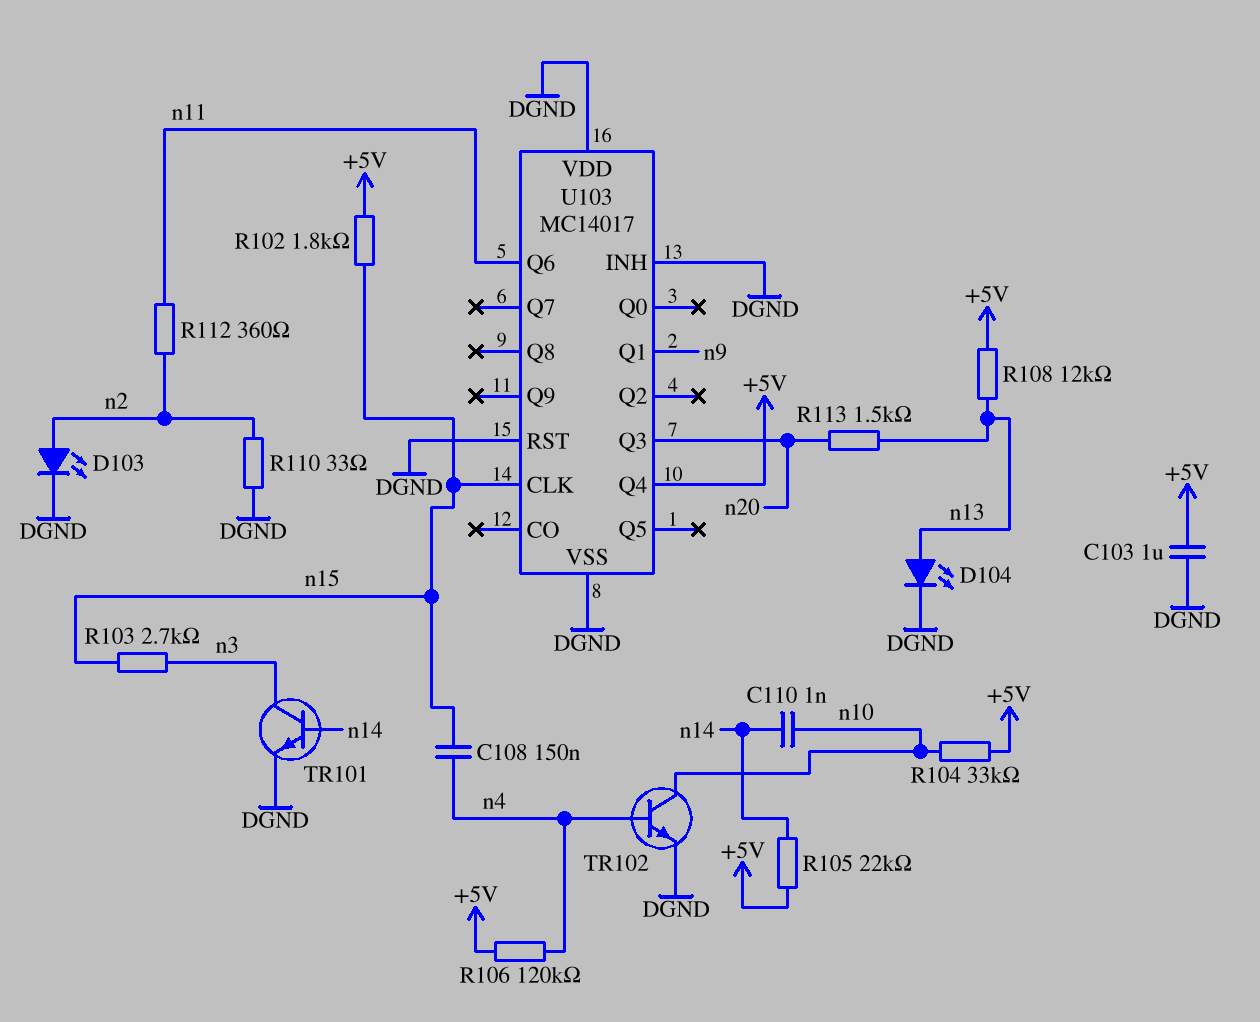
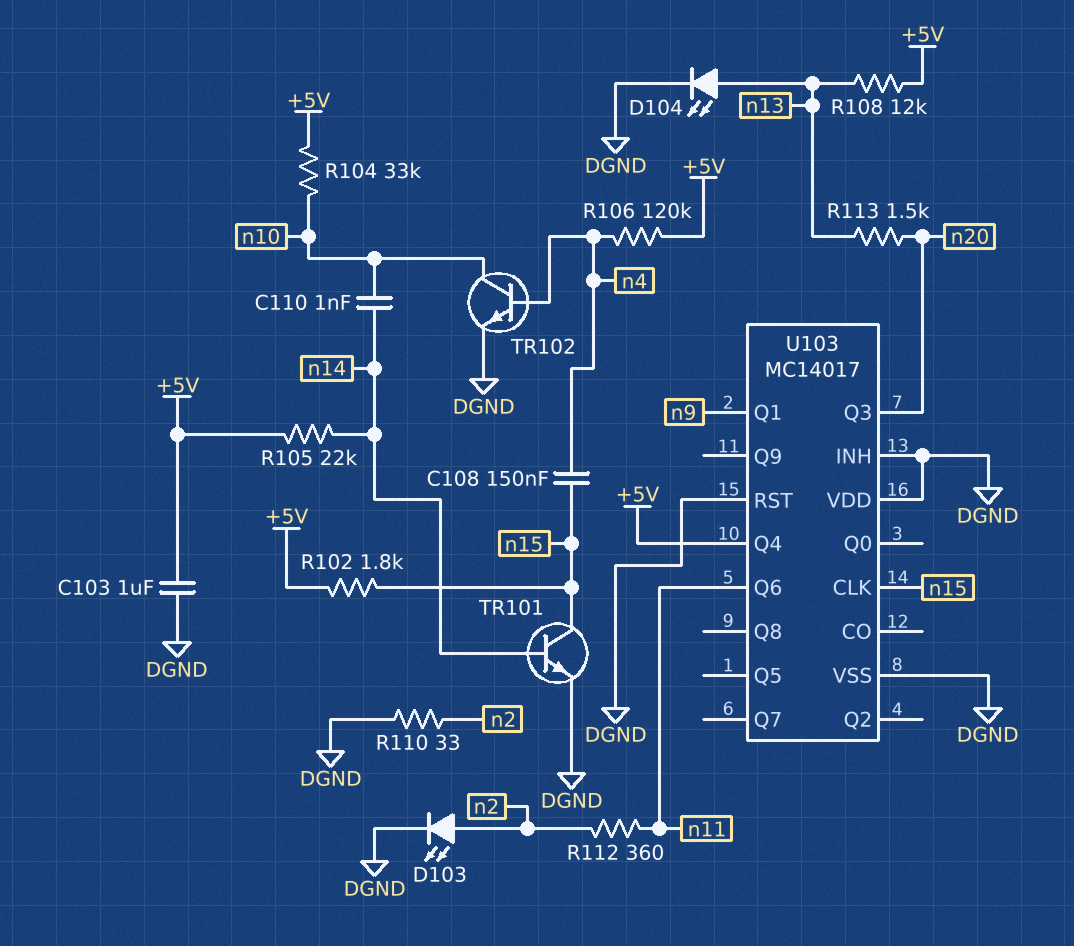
R103: 2.7k (n3, n15) -> none
TR101: NPN (B n14, C n3, E DGND) -> NPN (B n14, C n15, E DGND)

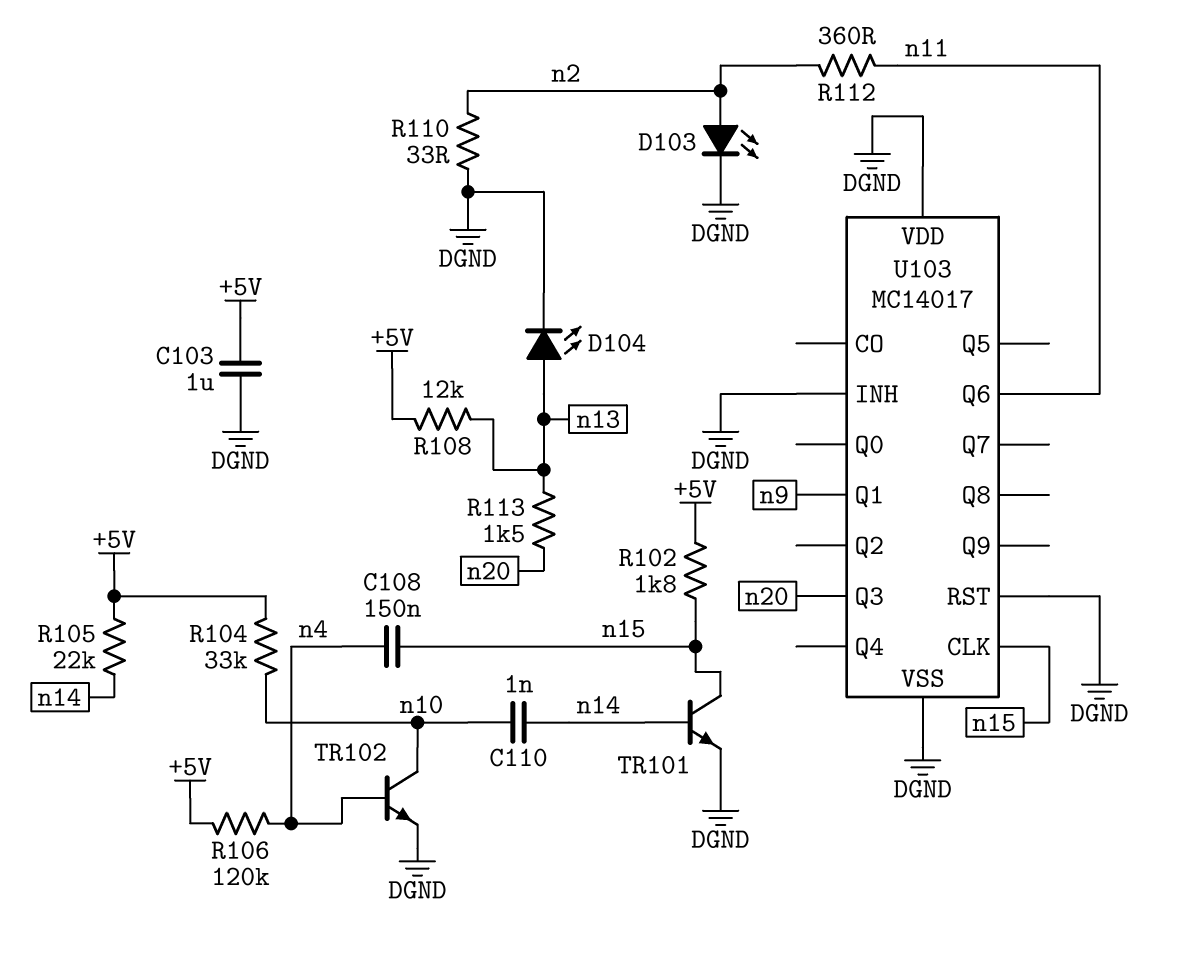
U103 pin Q4: +5V -> none

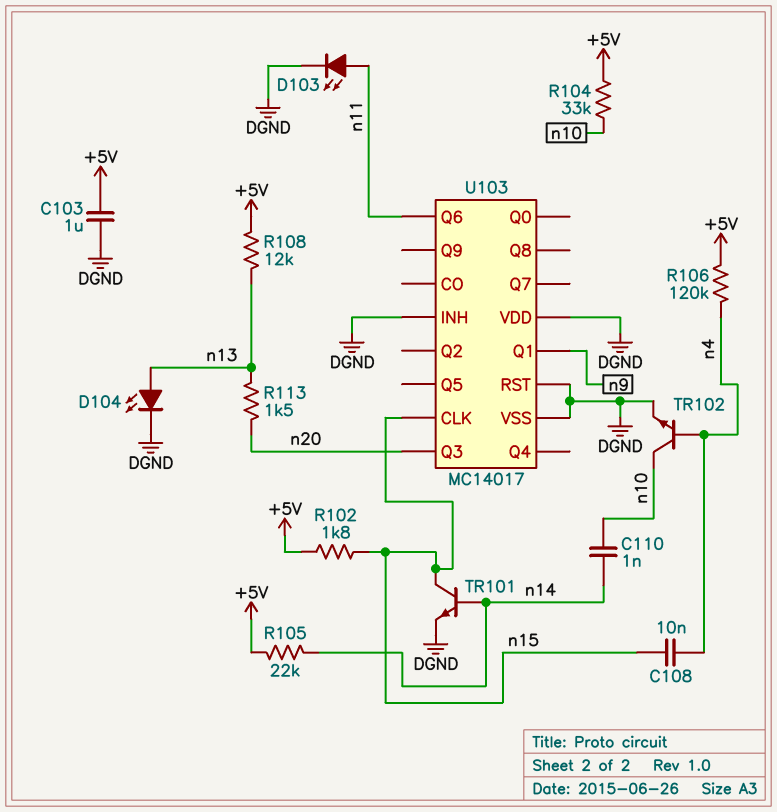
C108: 150nF (n4, n15) -> 10nF (n4, n15)
D103: LED (A n2, K DGND) -> LED (A n11, K DGND)
R110: 33 (DGND, n2) -> none
R112: 360 (n2, n11) -> none

